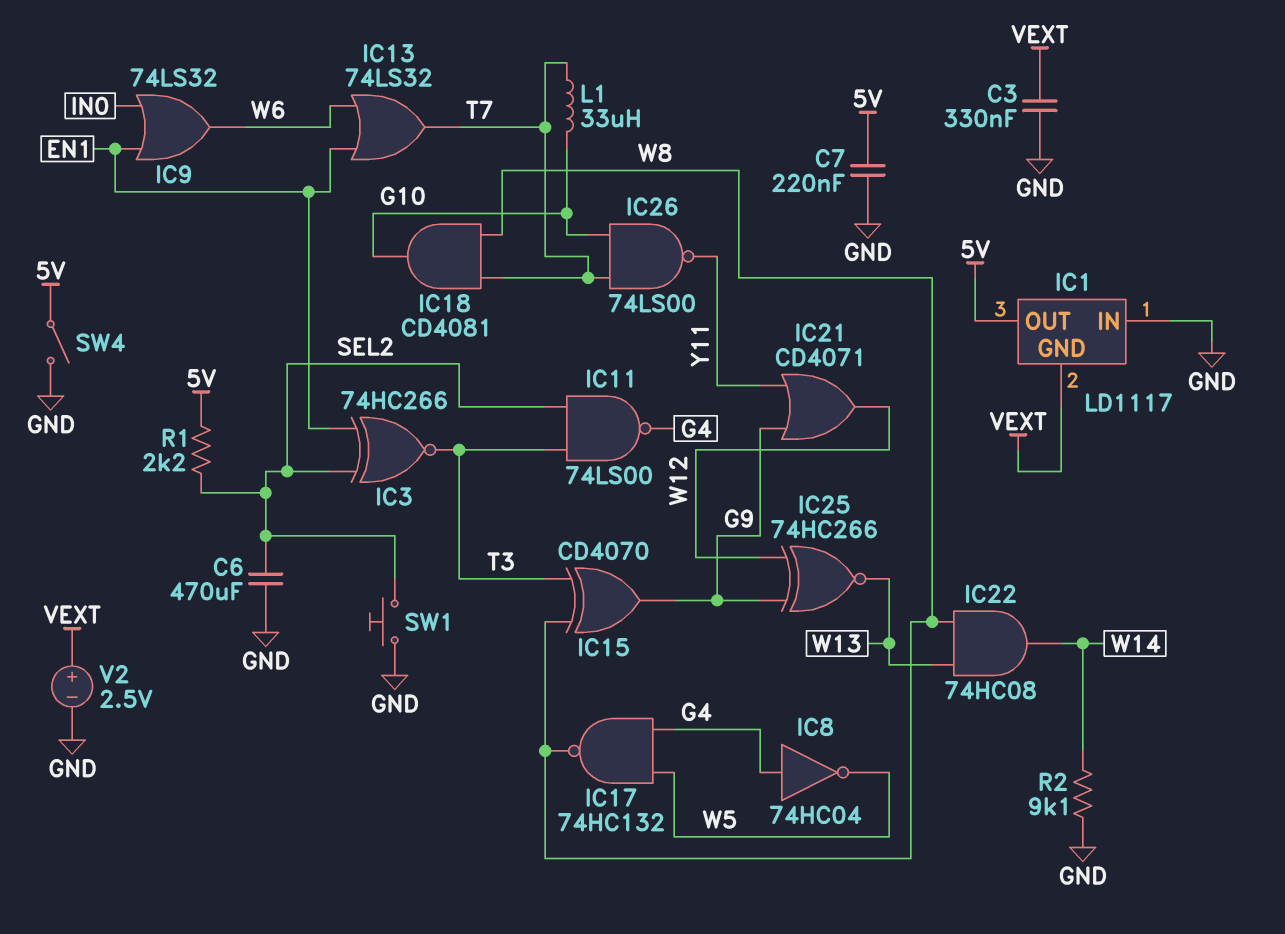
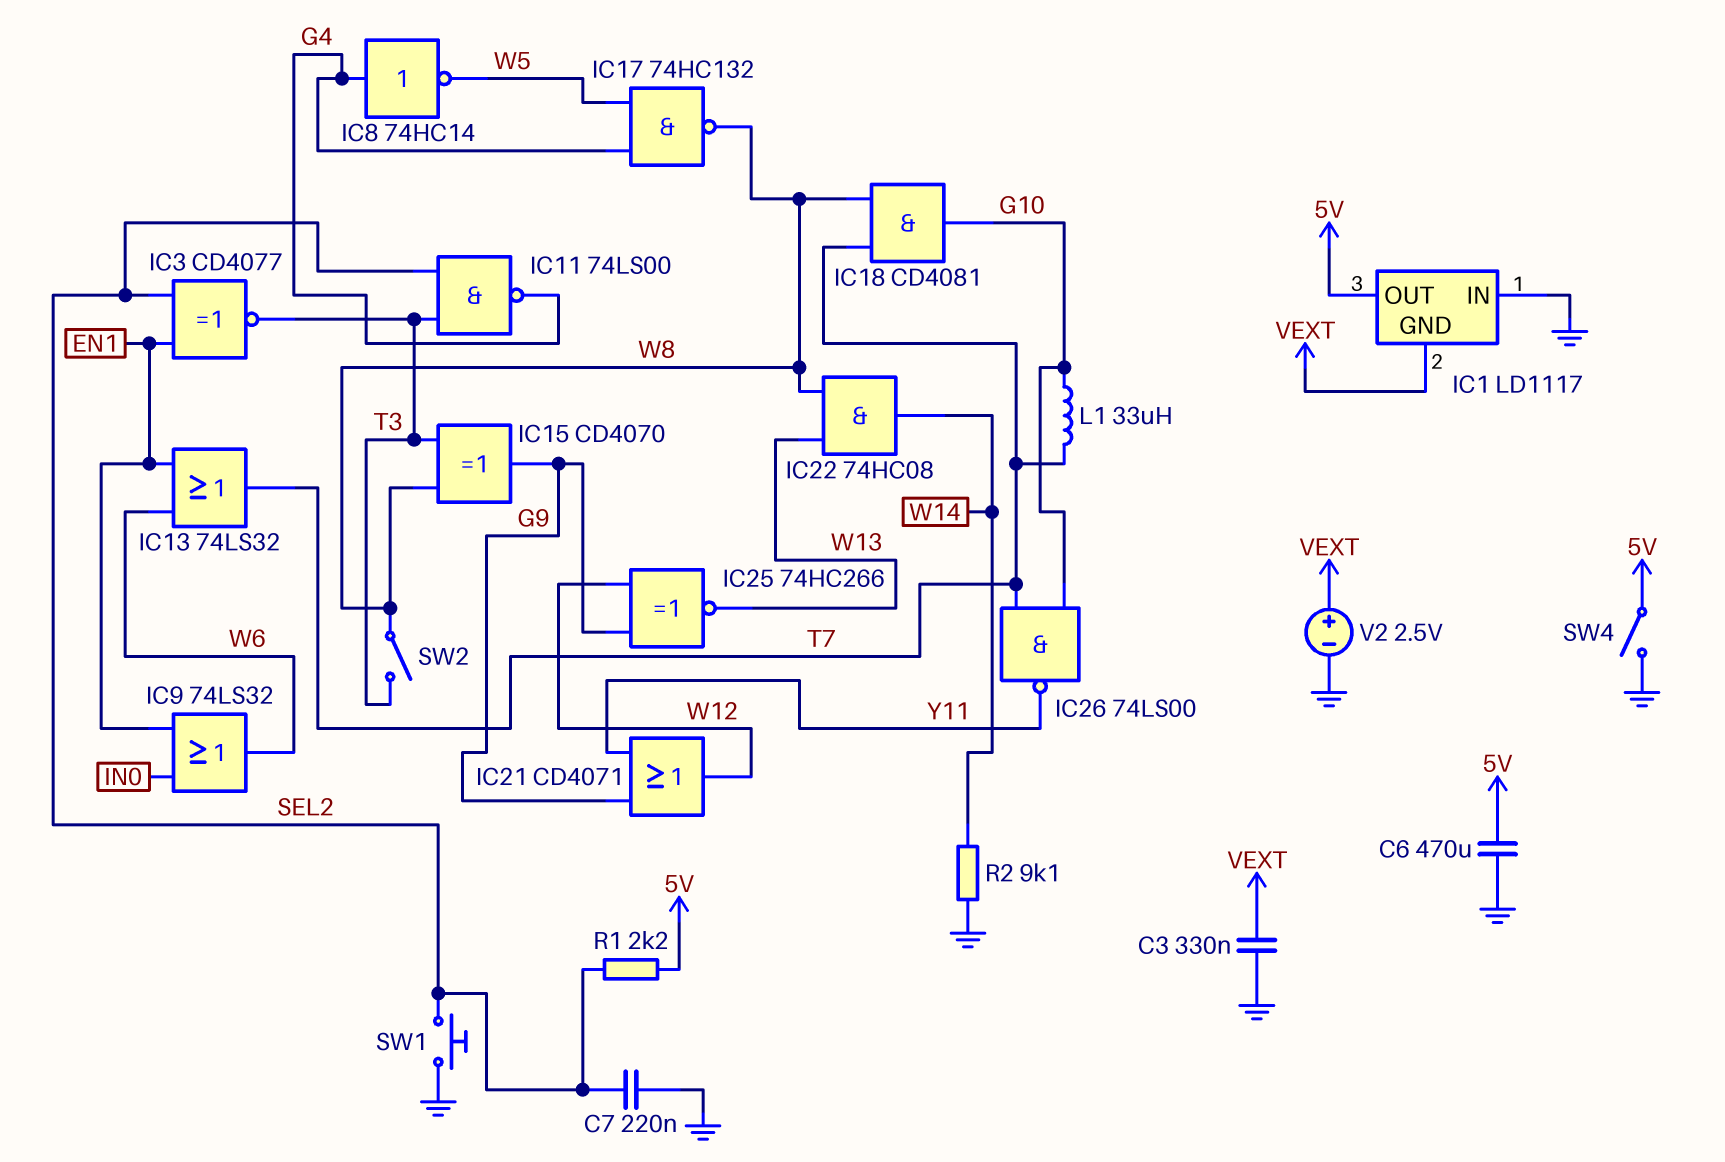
C6: 470uF (GND, SEL2) -> 470uF (5V, GND)
C7: 220nF (5V, GND) -> 220nF (GND, SEL2)
IC3: XNOR 74HC266 (in EN1, in SEL2, out T3) -> XNOR CD4077 (in EN1, in SEL2, out T3)
IC8: NOT 74HC04 (in G4, out W5) -> NOT 74HC14 (in G4, out W5)
SW2: none -> switch (T3, W8)

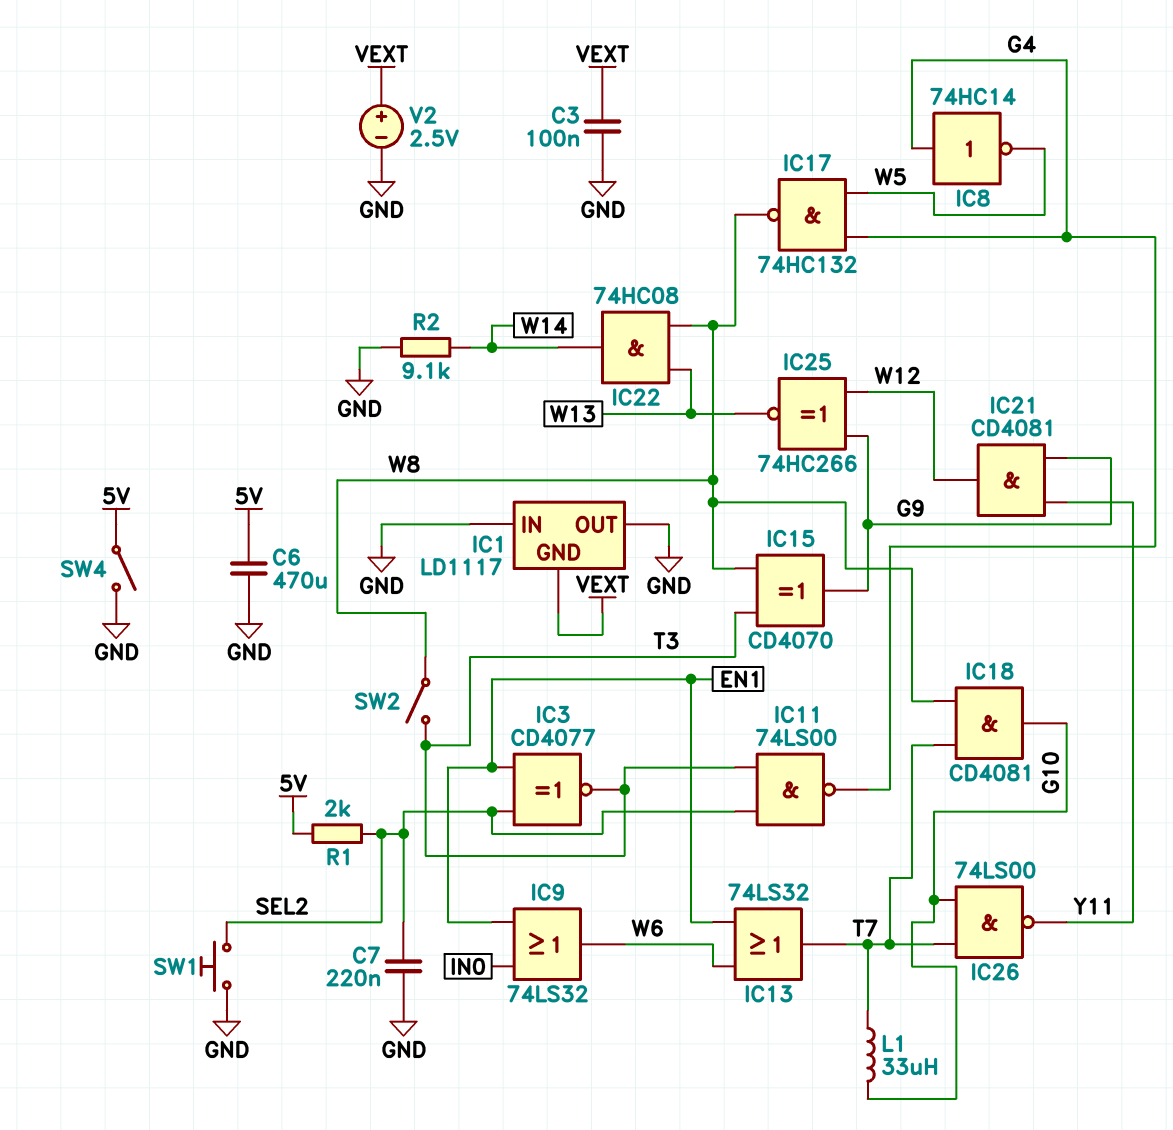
C3: 330nF (GND, VEXT) -> 100nF (GND, VEXT)
IC1 pin OUT: 5V -> GND
IC21: OR CD4071 (in G9, in Y11, out W12) -> AND CD4081 (in G9, in Y11, out W12)
R1: 2.2k (5V, SEL2) -> 2k (5V, SEL2)

